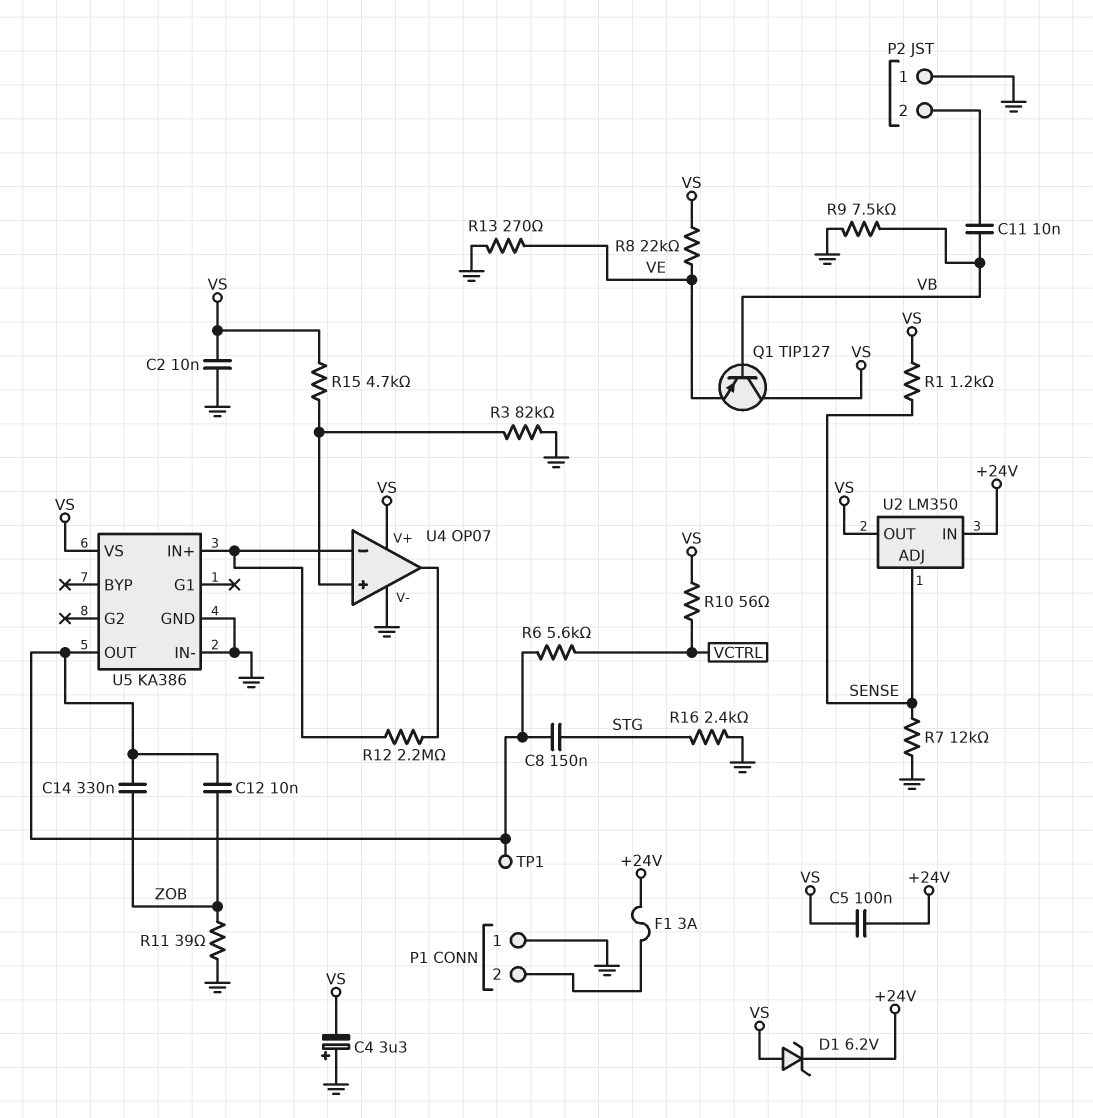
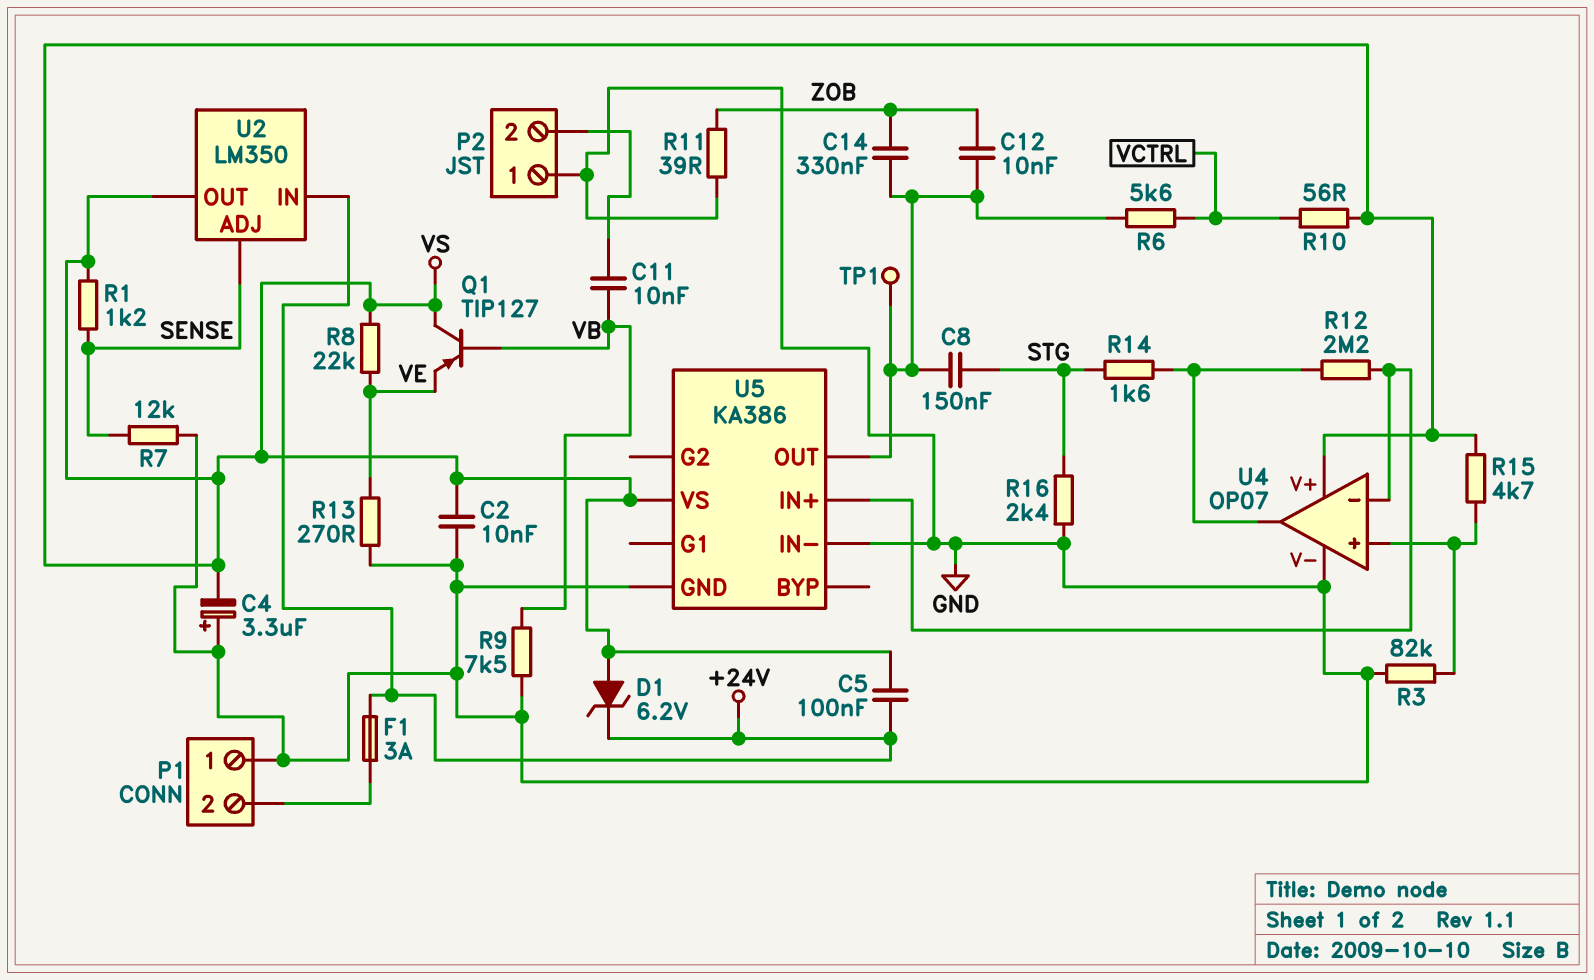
R14: none -> 1.6k (STG, U4/out)

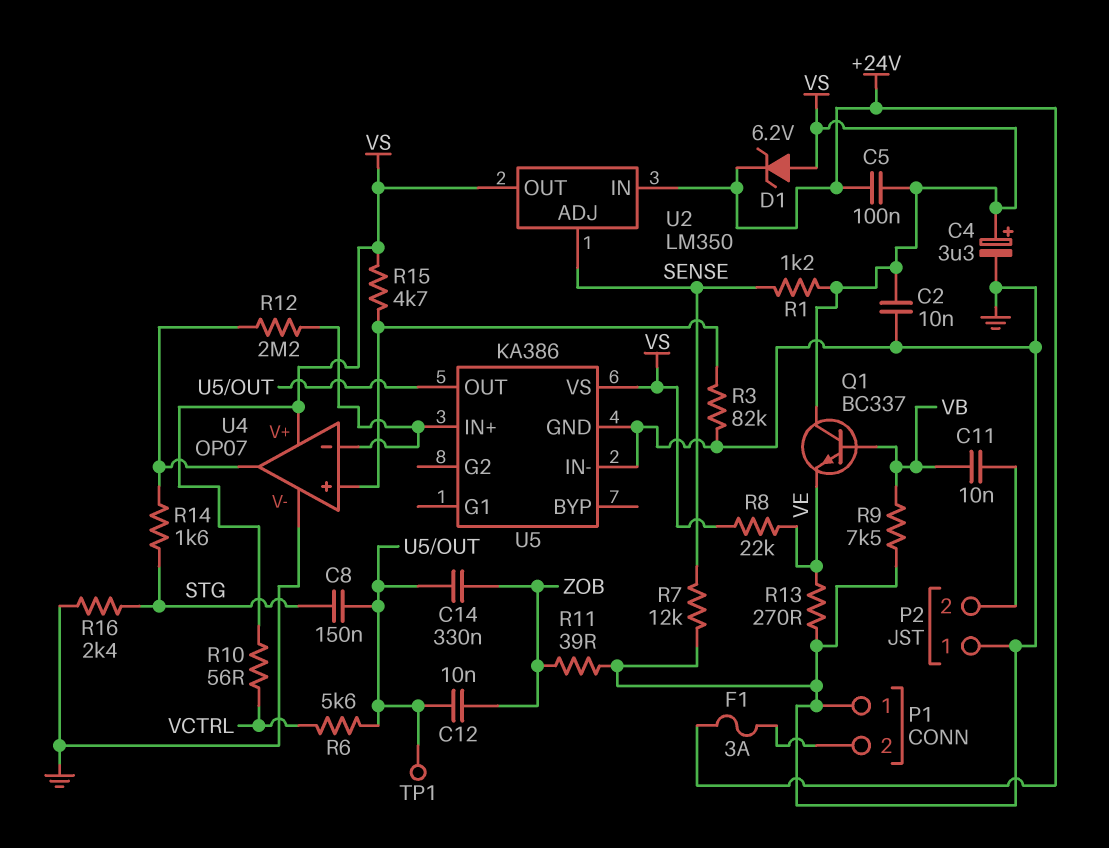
C4: 3.3uF (plus GND, minus VS) -> 3.3uF (plus VS, minus GND)
Q1: PNP TIP127 (B VB, C VS, E VE) -> NPN BC337 (B VB, C VS, E VE)

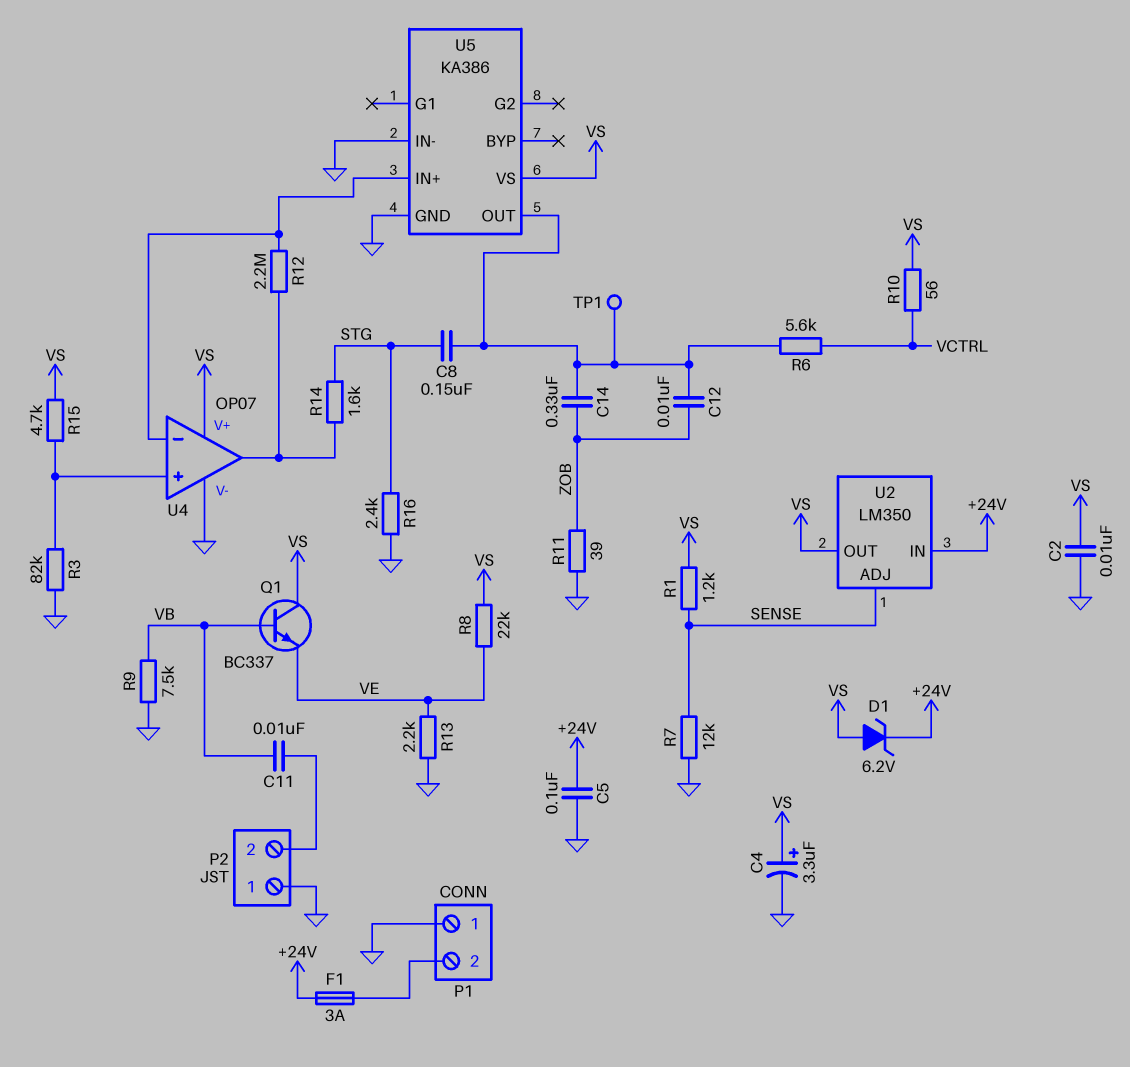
C5: 100nF (+24V, VS) -> 100nF (+24V, GND)
R13: 270 (GND, VE) -> 2.2k (GND, VE)

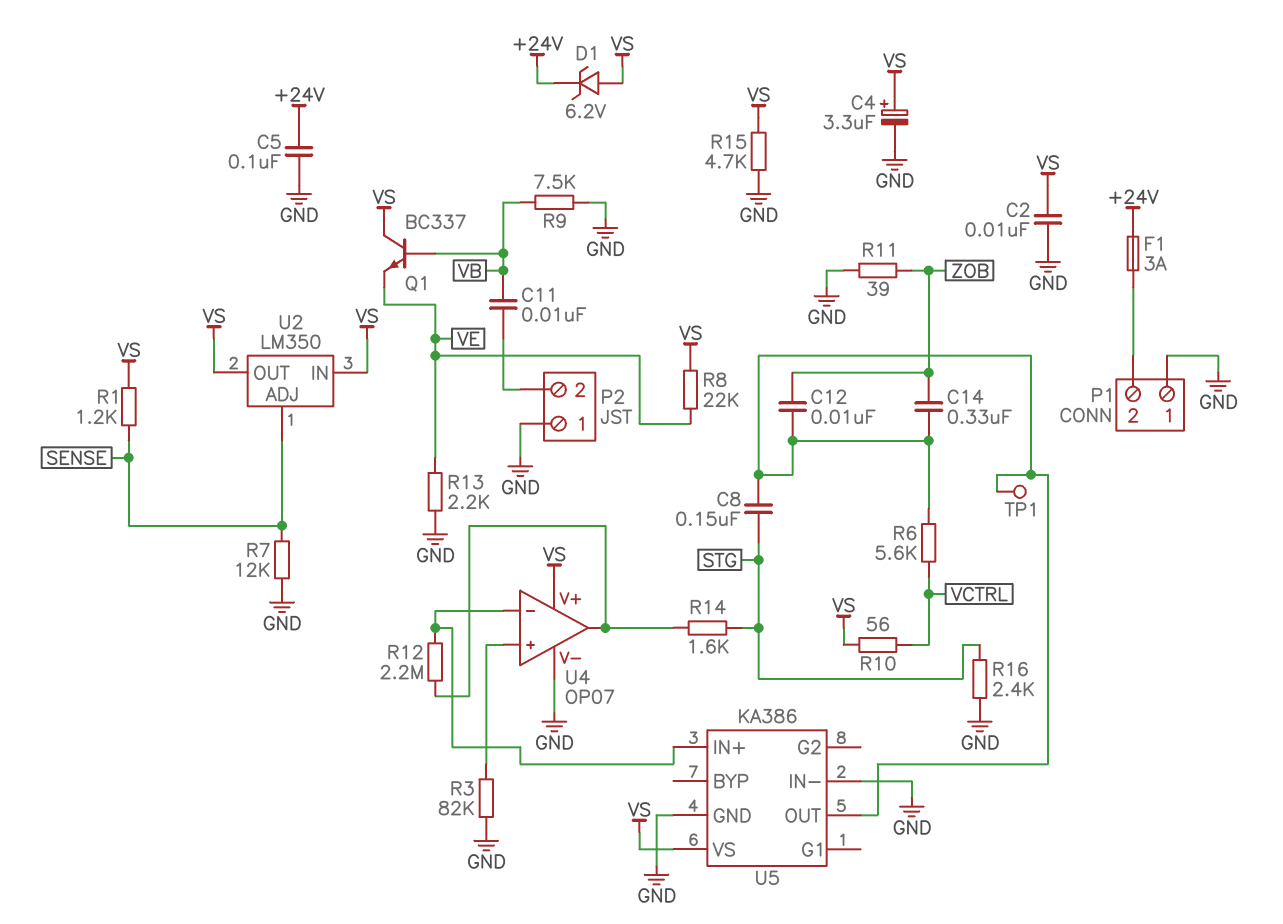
R15: 4.7k (U4/in+, VS) -> 4.7k (GND, VS)
U2 pin IN: +24V -> VS

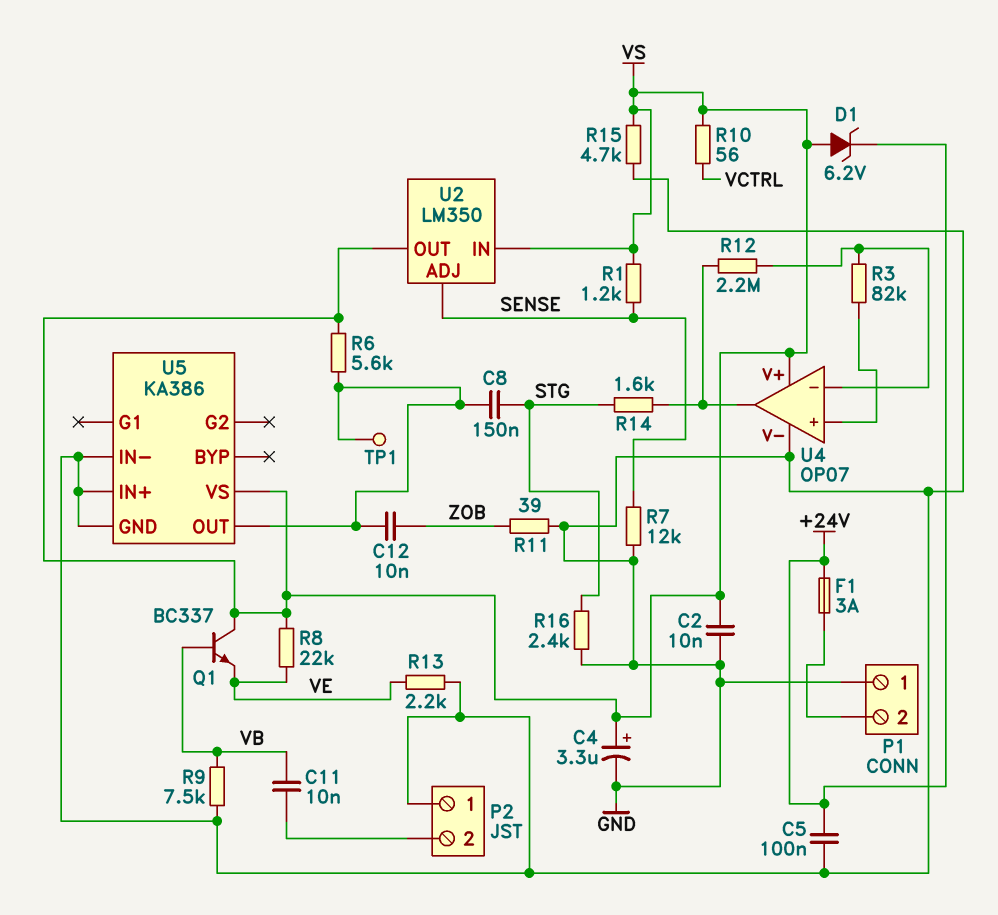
C14: 330nF (U5/OUT, ZOB) -> none
R3: 82k (GND, U4/in+) -> 82k (U4/in+, U4/in-)
R6: 5.6k (U5/OUT, VCTRL) -> 5.6k (U5/OUT, VS)
U5 pin IN+: U4/in- -> GND

